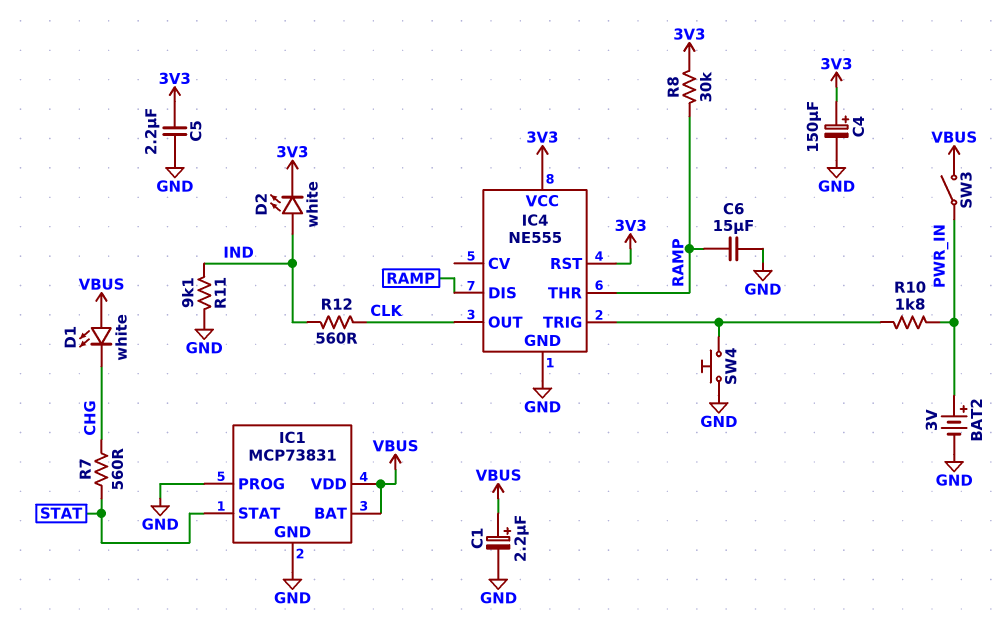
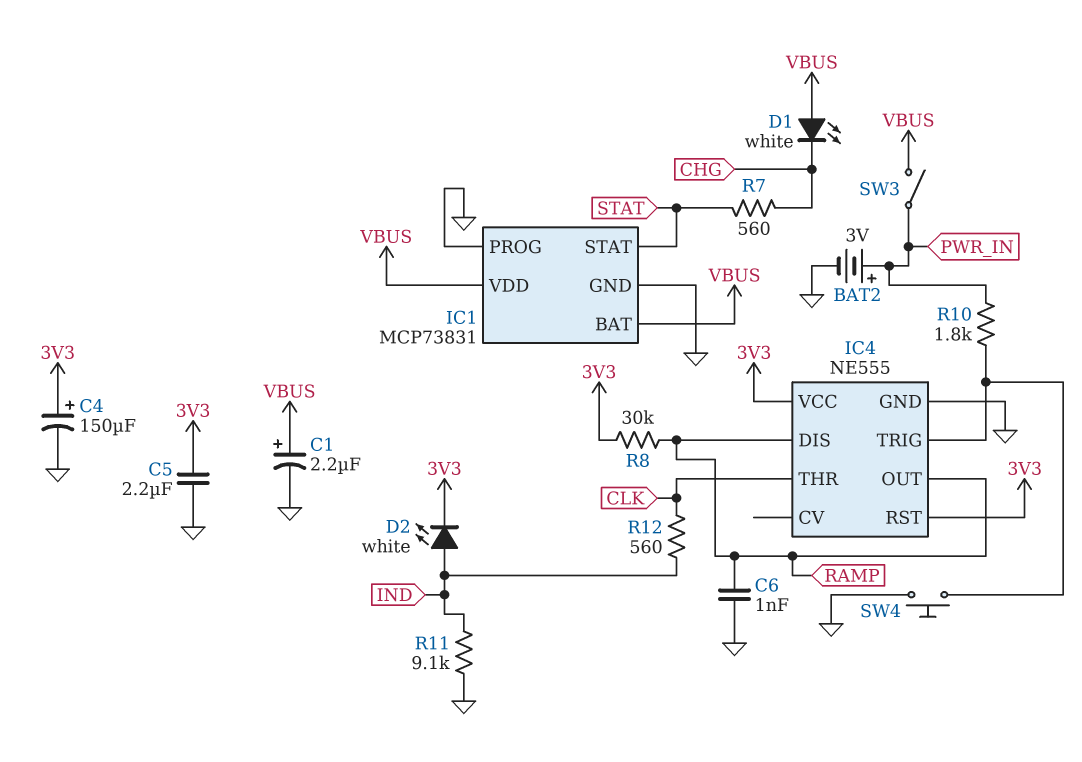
C6: 15uF (GND, RAMP) -> 1nF (GND, RAMP)
IC4 pin OUT: CLK -> RAMP
IC4 pin THR: RAMP -> CLK

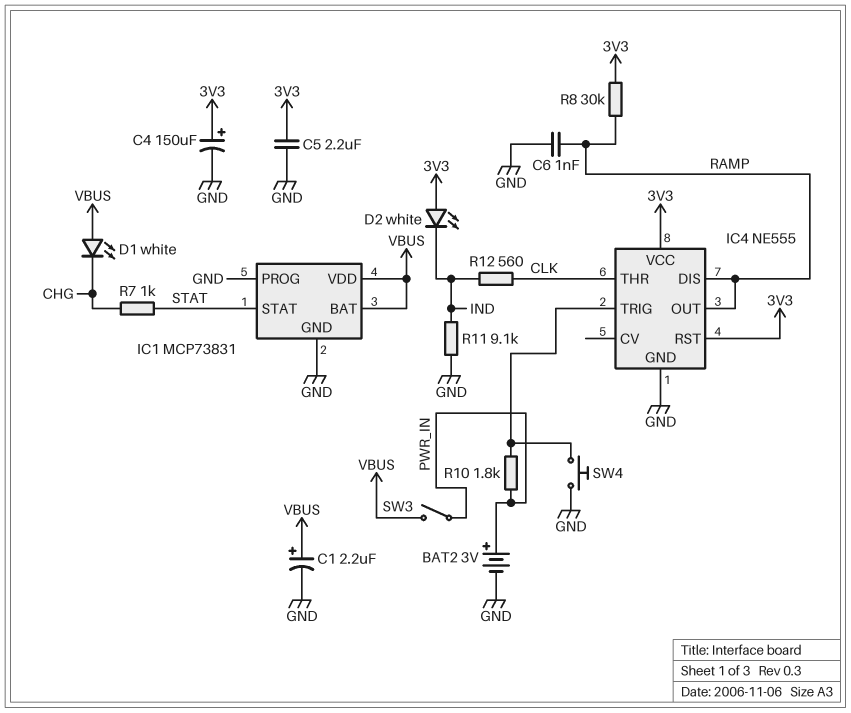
D2: LED white (A IND, K 3V3) -> LED white (A 3V3, K IND)
R7: 560 (CHG, STAT) -> 1k (CHG, STAT)

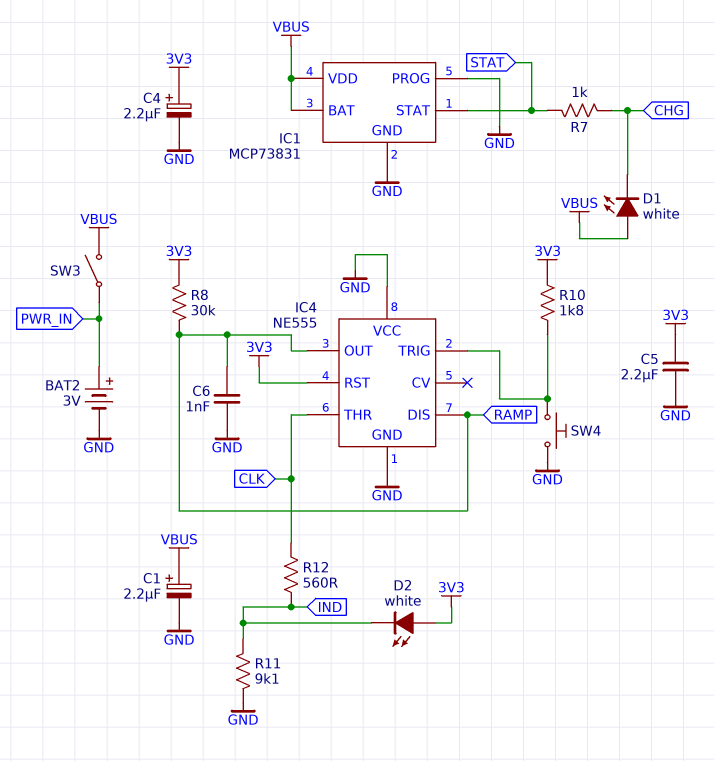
C4: 150uF (plus 3V3, minus GND) -> 2.2uF (plus 3V3, minus GND)
IC4 pin VCC: 3V3 -> GND
R10: 1.8k (IC4/TRIG, PWR_IN) -> 1.8k (3V3, IC4/TRIG)

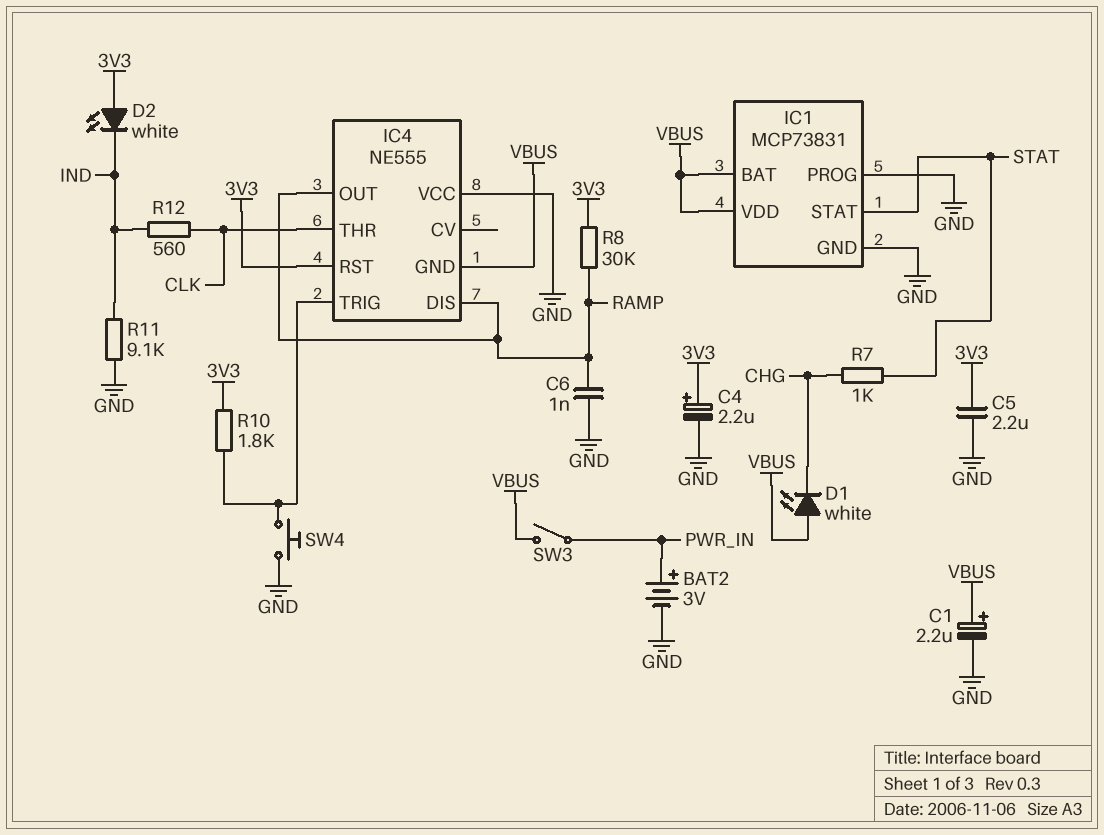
IC4 pin GND: GND -> VBUS

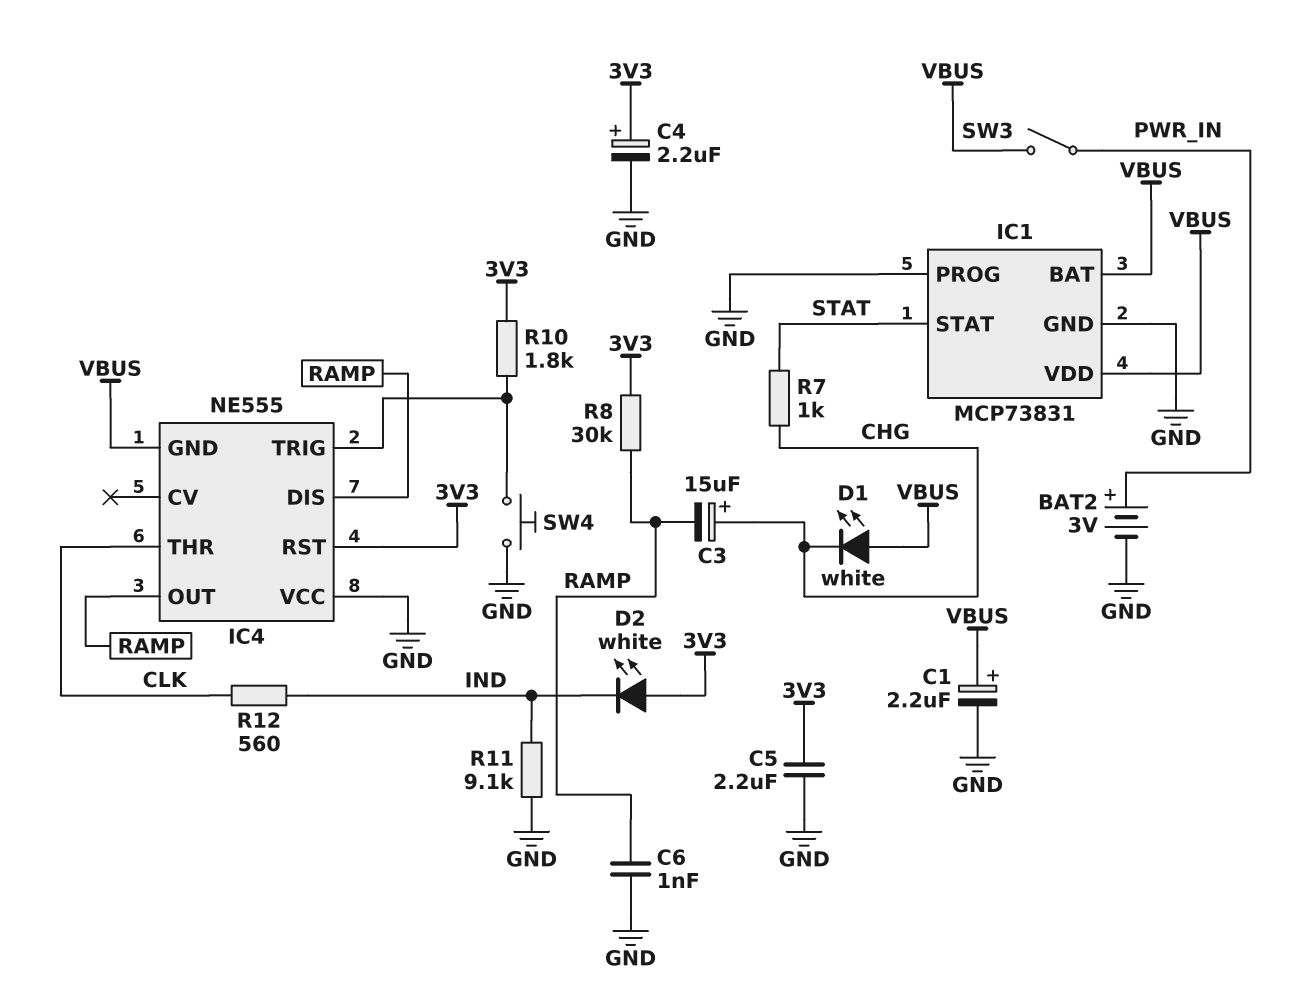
C3: none -> 15uF (plus CHG, minus RAMP)

